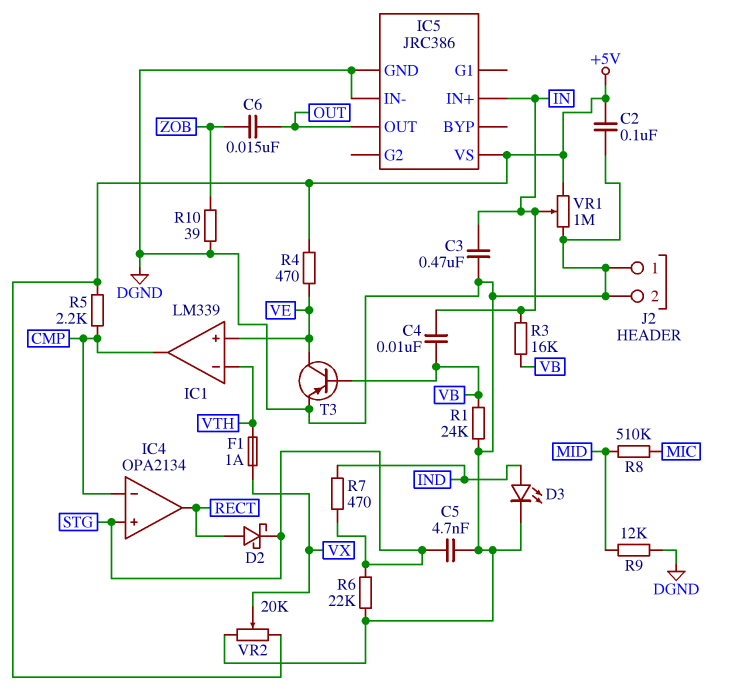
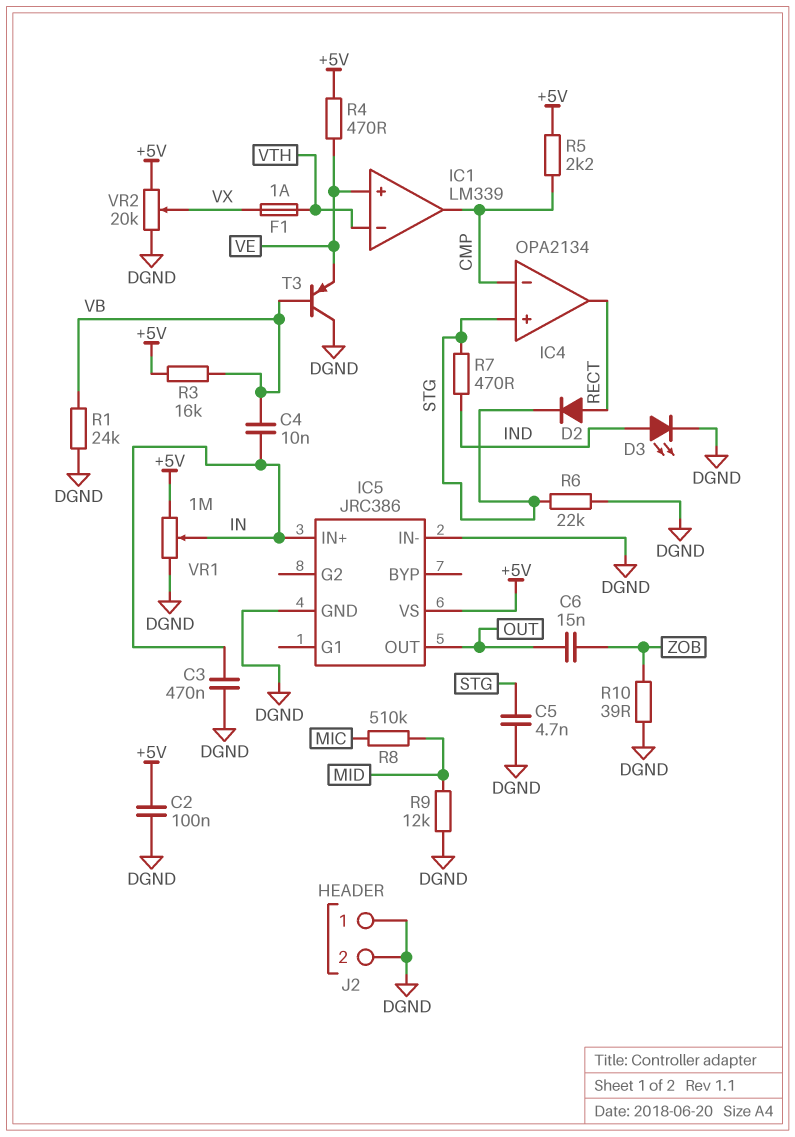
D2: schottky (A RECT, K STG) -> diode (A RECT, K STG)
R3: 16k (IN, VB) -> 16k (+5V, VB)
T3: PNP (B VB, C VE, E DGND) -> PNP (B VB, C DGND, E VE)

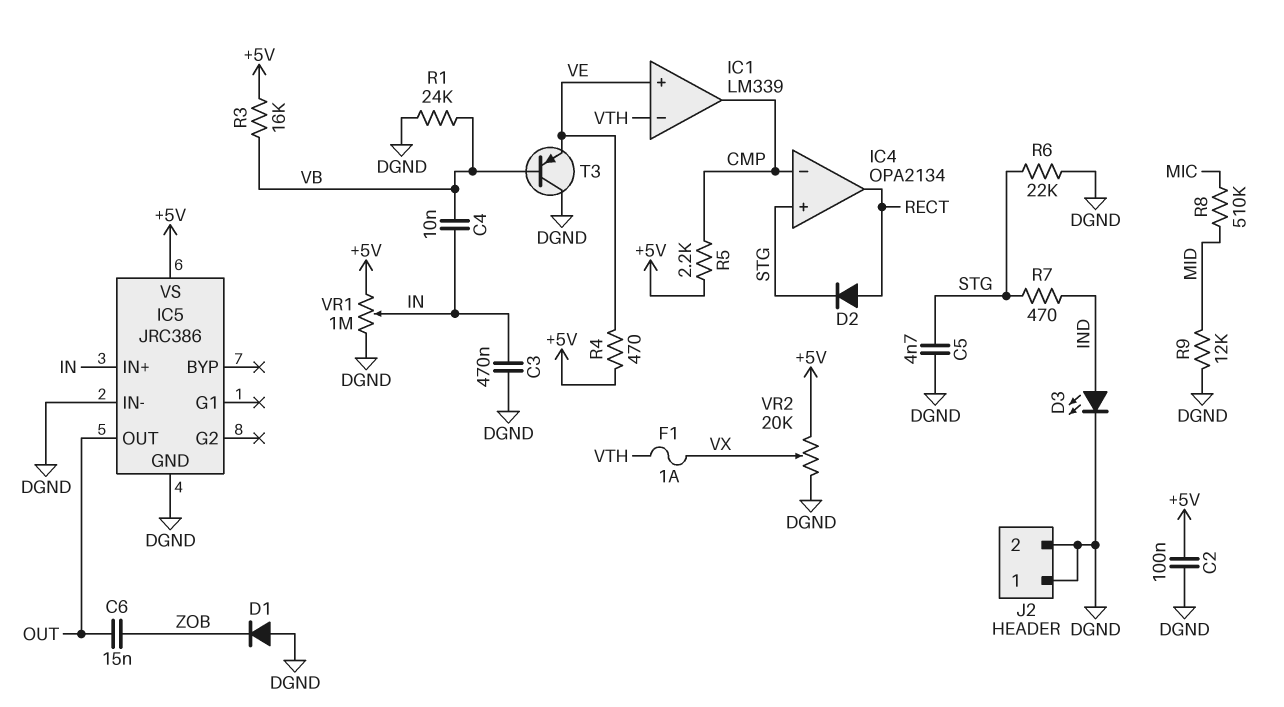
D1: none -> diode (A DGND, K ZOB)
R10: 39 (DGND, ZOB) -> none

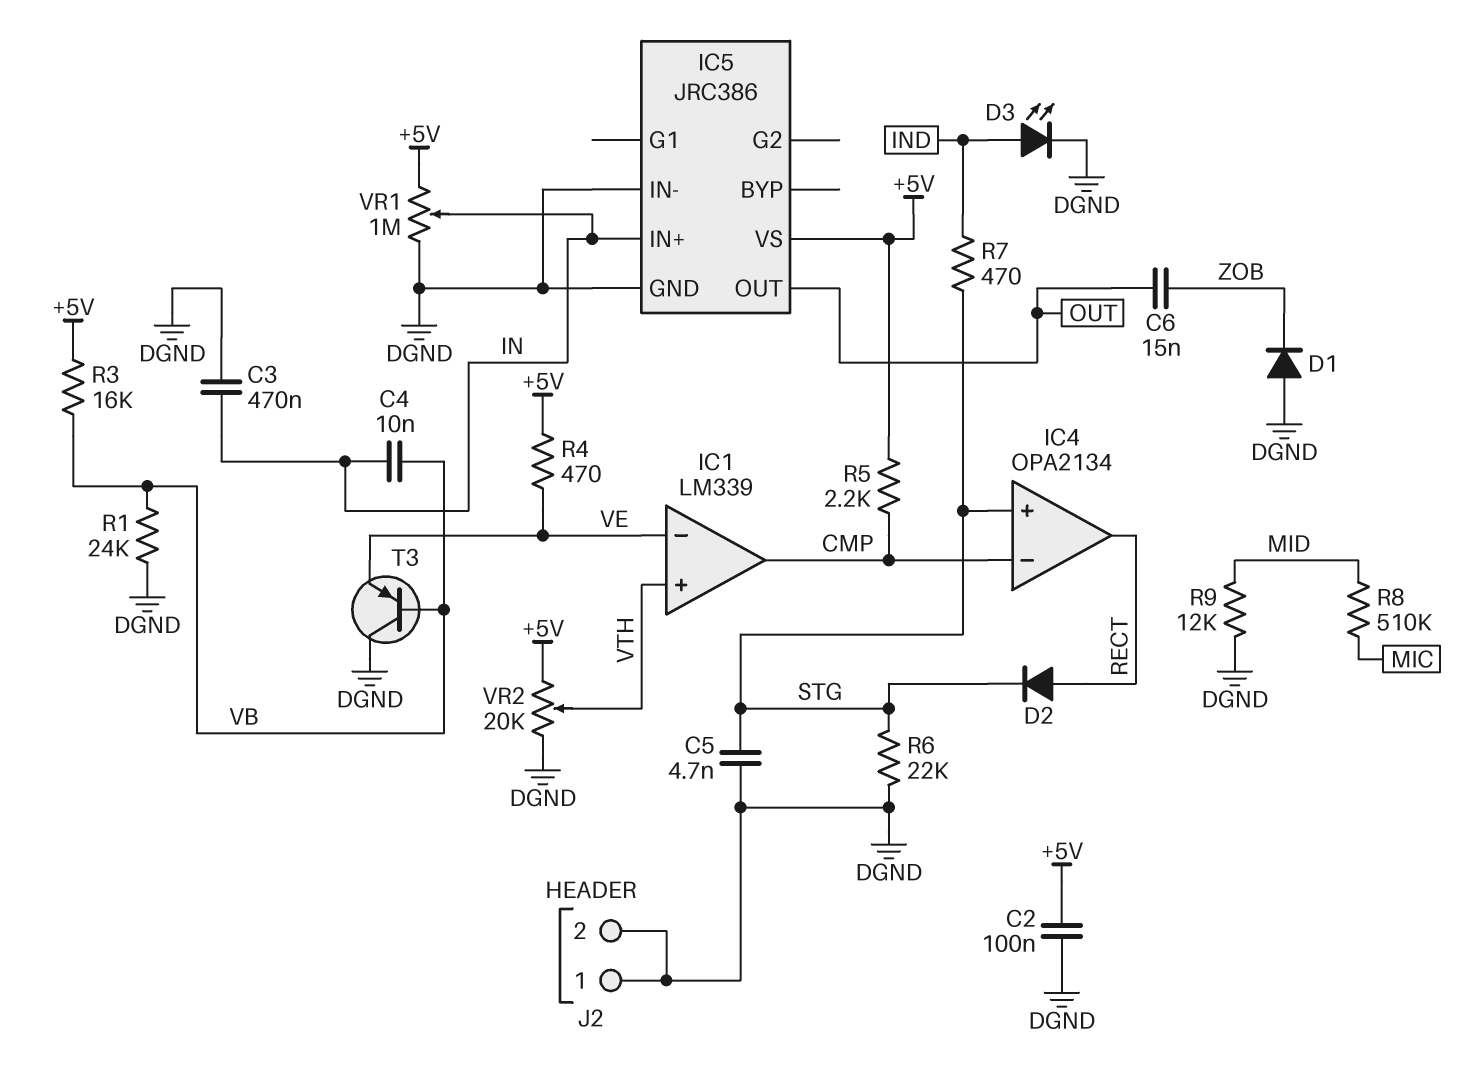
F1: 1A (VTH, VX) -> none
IC1 pin in+: VE -> VTH
IC1 pin in-: VTH -> VE
VR2: 20k (+5V, DGND, wiper VX) -> 20k (+5V, DGND, wiper VTH)

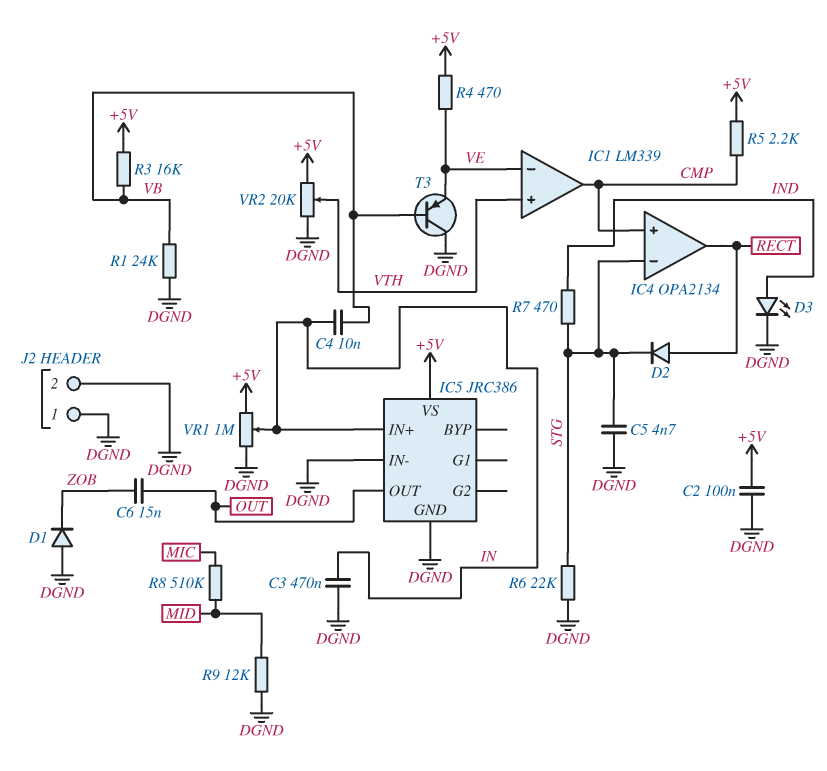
IC4 pin in+: STG -> CMP
IC4 pin in-: CMP -> STG

